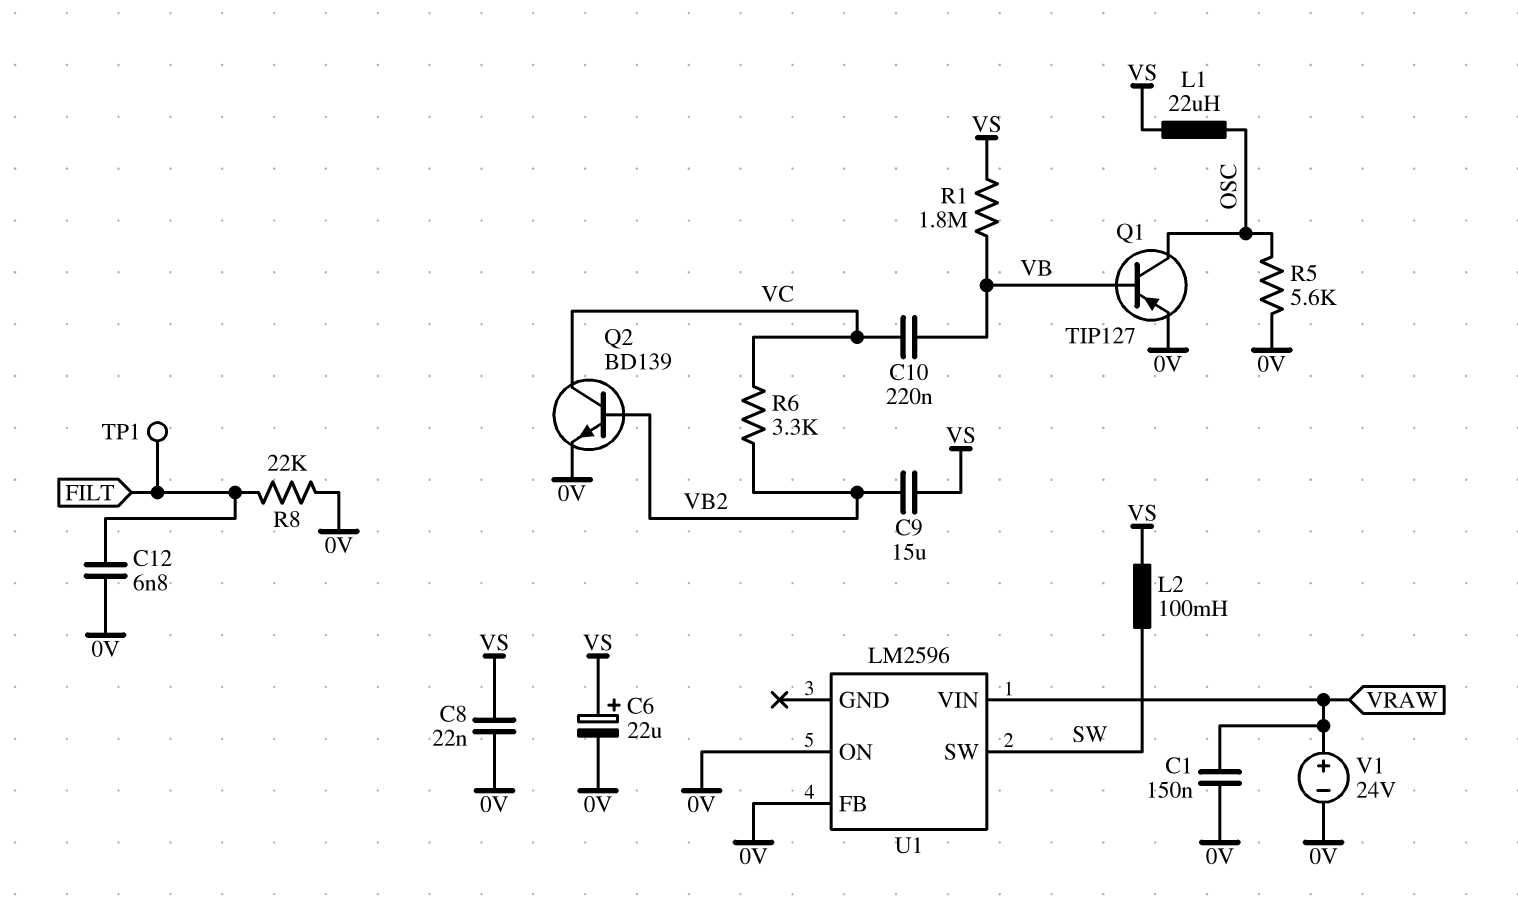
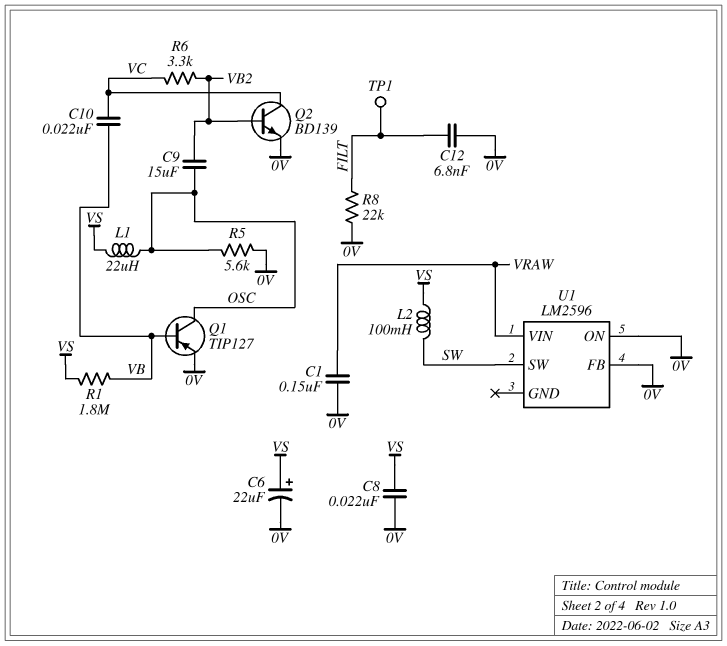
C9: 15uF (VB2, VS) -> 15uF (OSC, VB2)
C10: 220nF (VB, VC) -> 22nF (VB, VC)
V1: 24V (plus VRAW, minus 0V) -> none

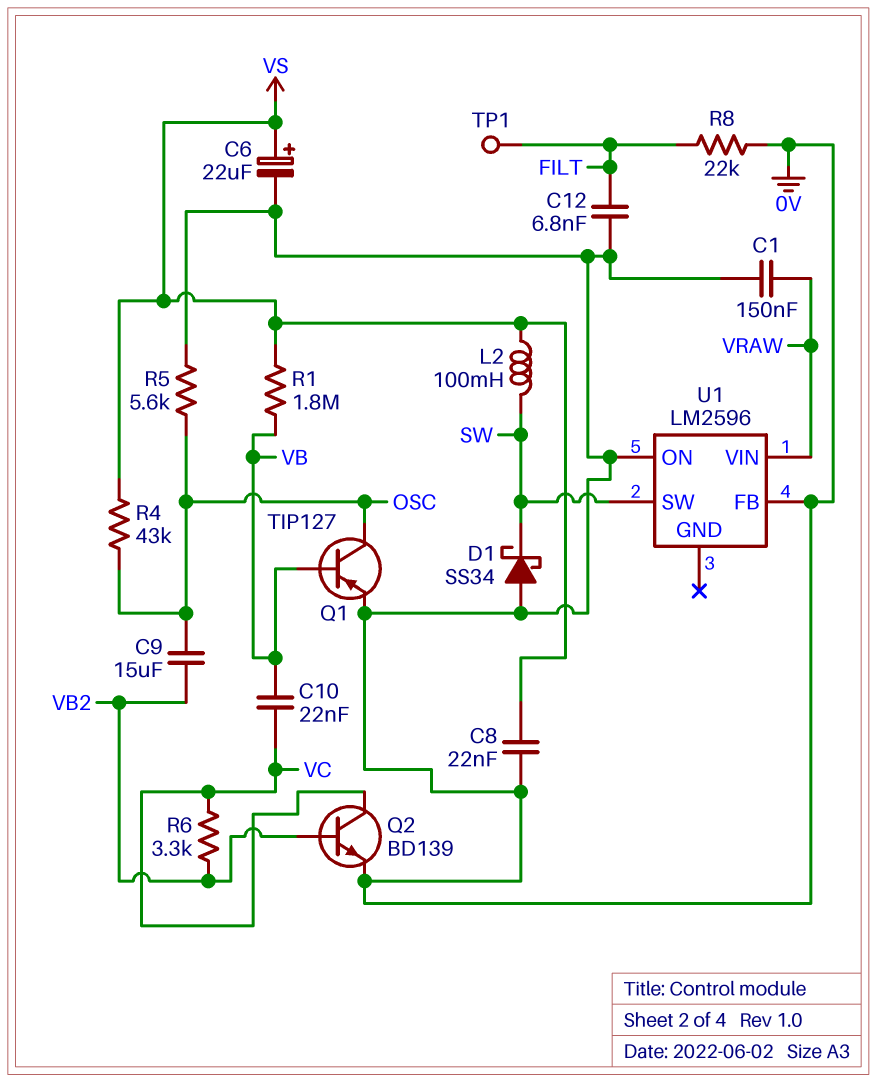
D1: none -> schottky SS34 (A 0V, K SW)
L1: 22uH (OSC, VS) -> none
R4: none -> 43k (OSC, VS)

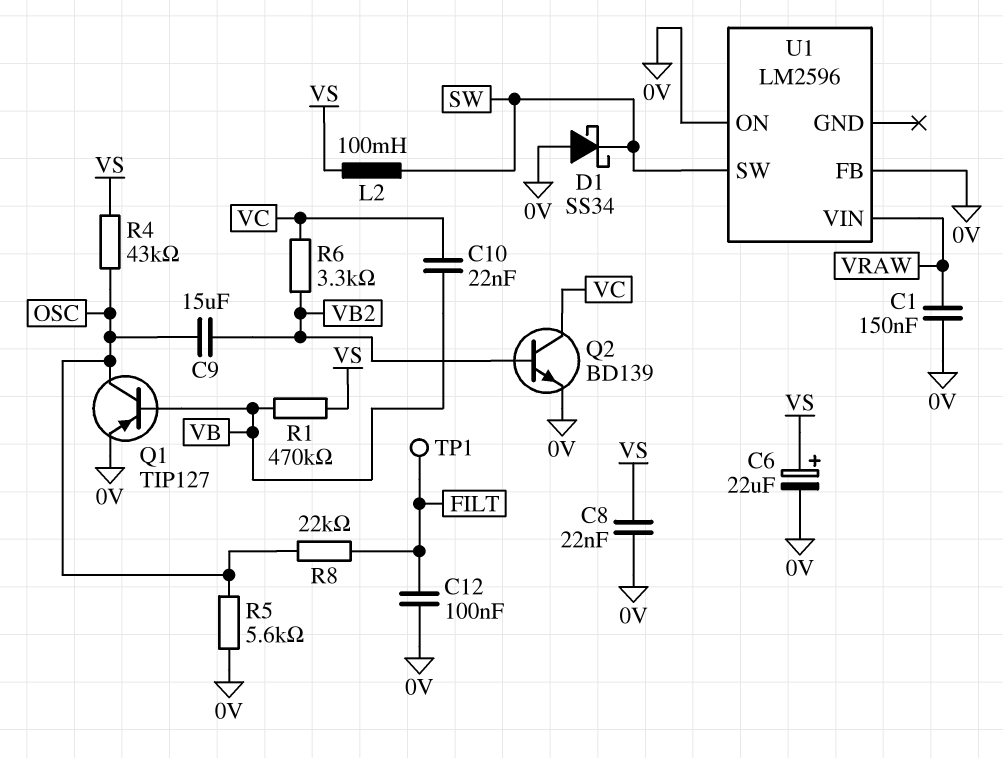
C12: 6.8nF (0V, FILT) -> 100nF (0V, FILT)
R1: 1.8M (VB, VS) -> 470k (VB, VS)
R8: 22k (0V, FILT) -> 22k (FILT, OSC)

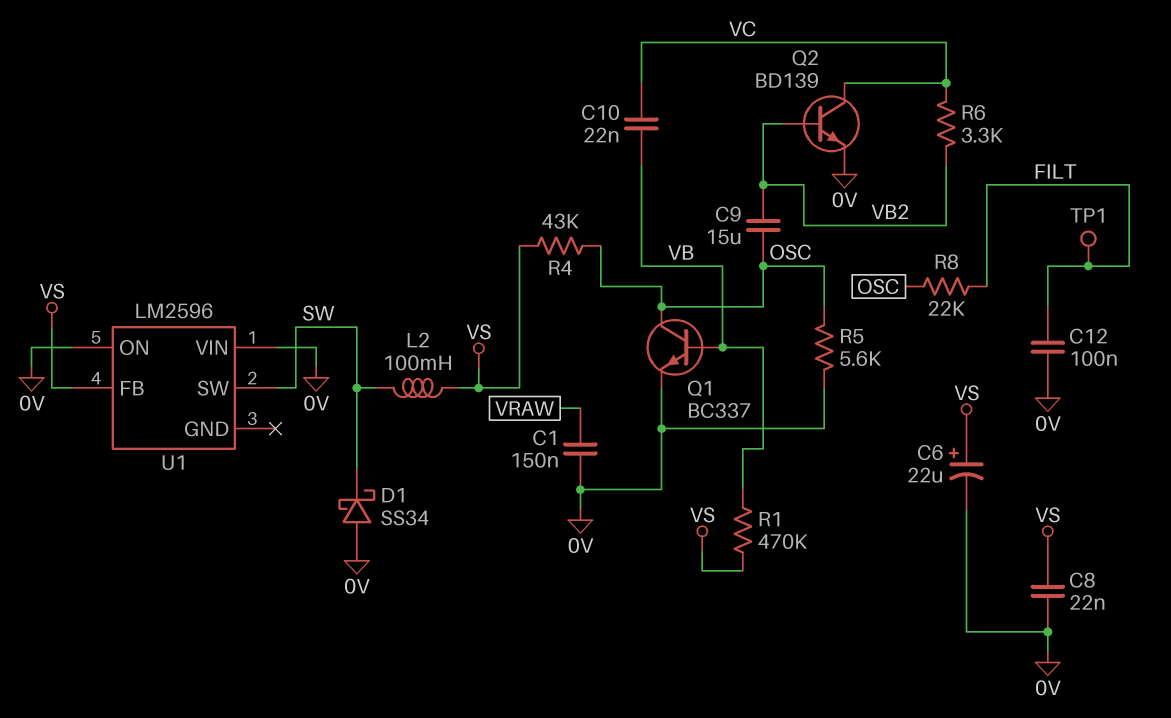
Q1: PNP TIP127 (B VB, C OSC, E 0V) -> NPN BC337 (B VB, C OSC, E 0V)
U1 pin FB: 0V -> VS
U1 pin VIN: VRAW -> 0V

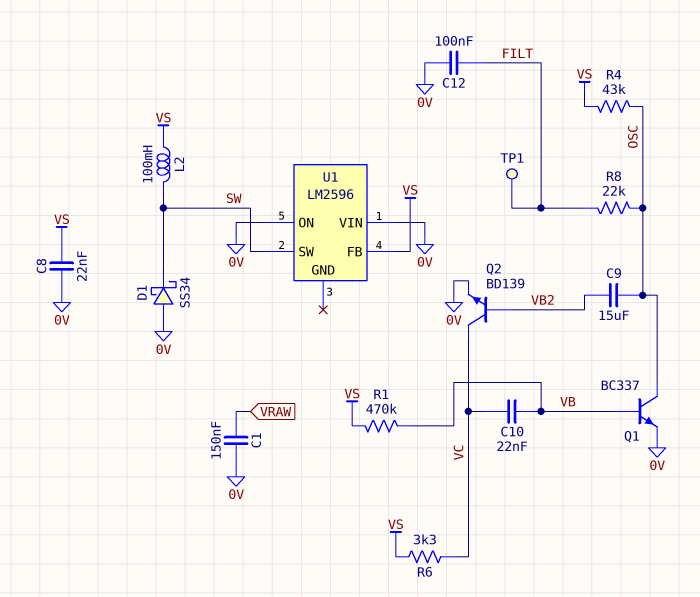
C6: 22uF (plus VS, minus 0V) -> none
R5: 5.6k (0V, OSC) -> none
R6: 3.3k (VB2, VC) -> 3.3k (VC, VS)

